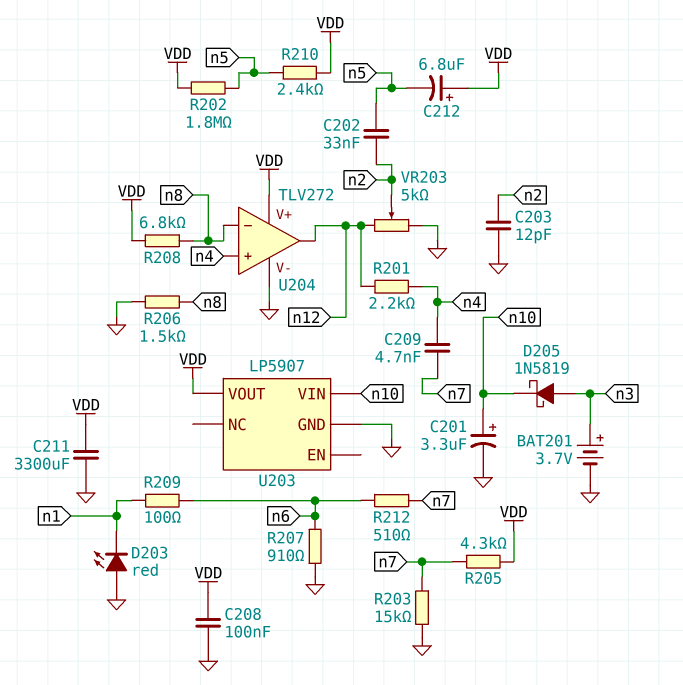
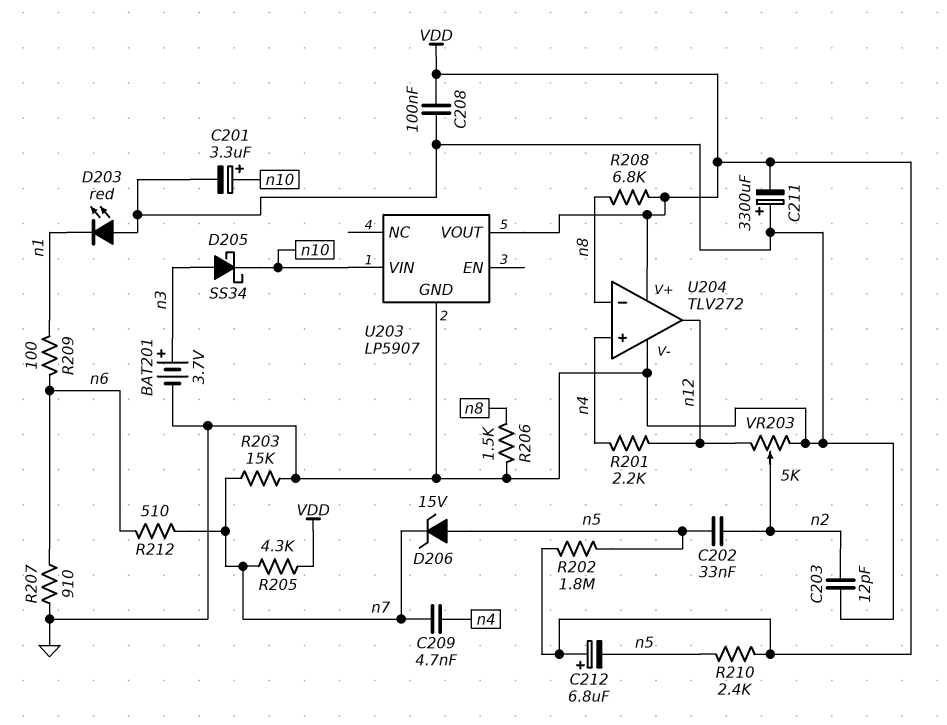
C211: 3300uF (GND, VDD) -> 3300uF (plus GND, minus VDD)
D205: schottky 1N5819 (A n3, K n10) -> schottky SS34 (A n3, K n10)
D206: none -> zener 15V (A n5, K n7)

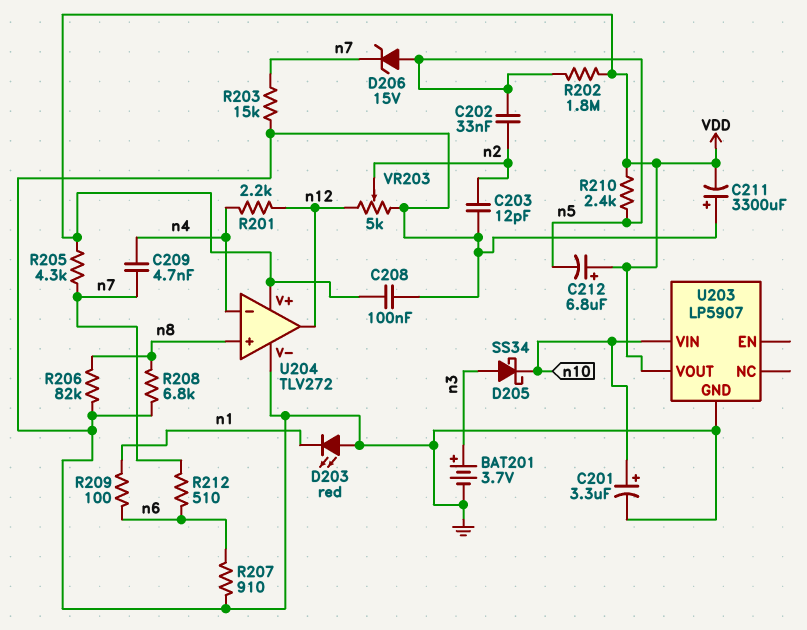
R206: 1.5k (GND, n8) -> 82k (GND, n8)
R208: 6.8k (VDD, n8) -> 6.8k (GND, n8)
U204 pin in+: n4 -> n8
U204 pin in-: n8 -> n4

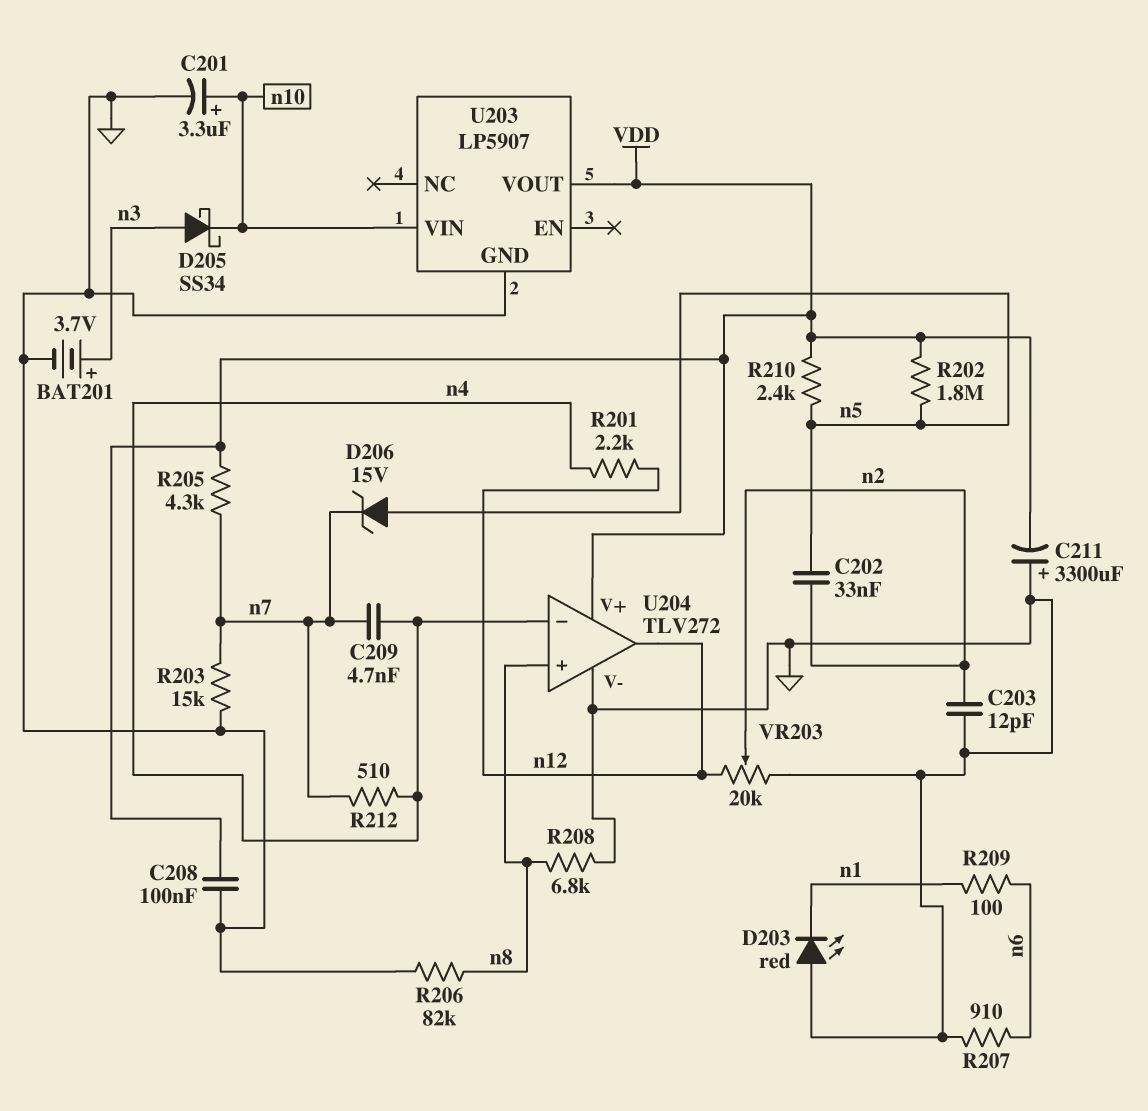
C212: 6.8uF (plus VDD, minus n5) -> none
R212: 510 (n6, n7) -> 510 (n4, n7)
VR203: 5k (GND, n12, wiper n2) -> 20k (GND, n12, wiper n2)

